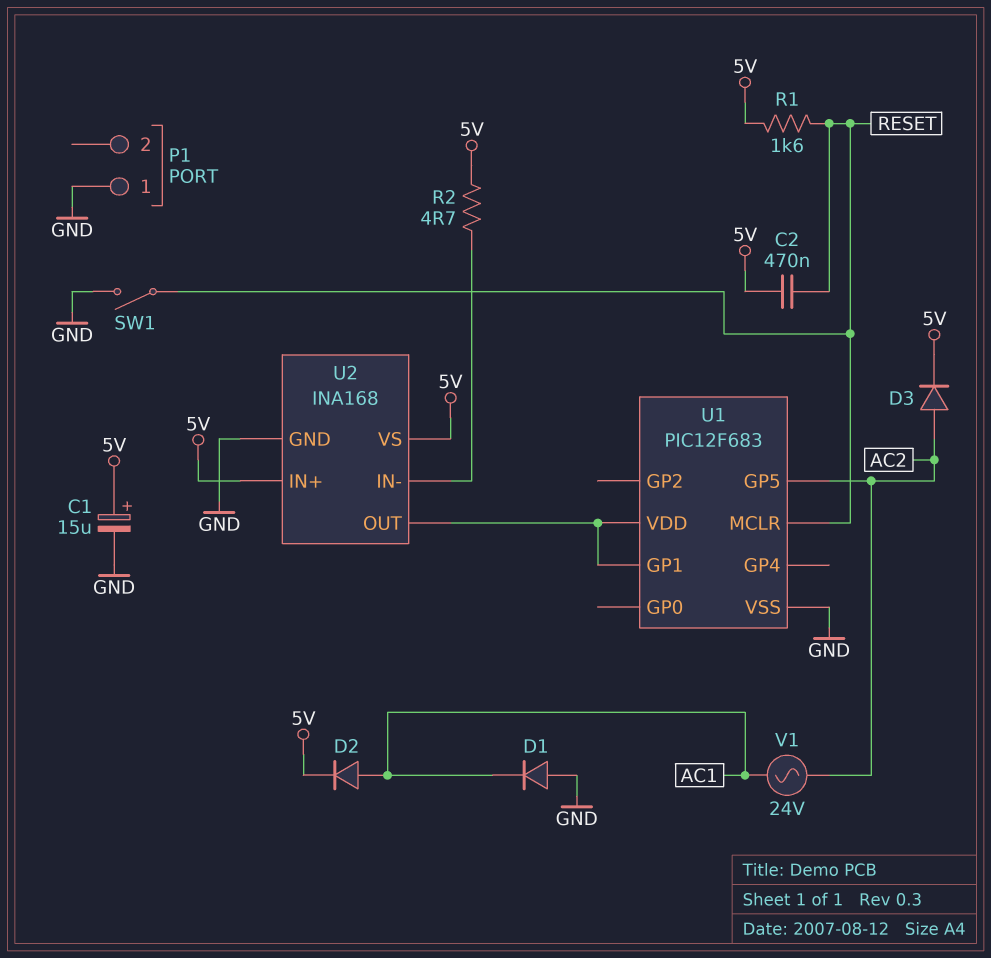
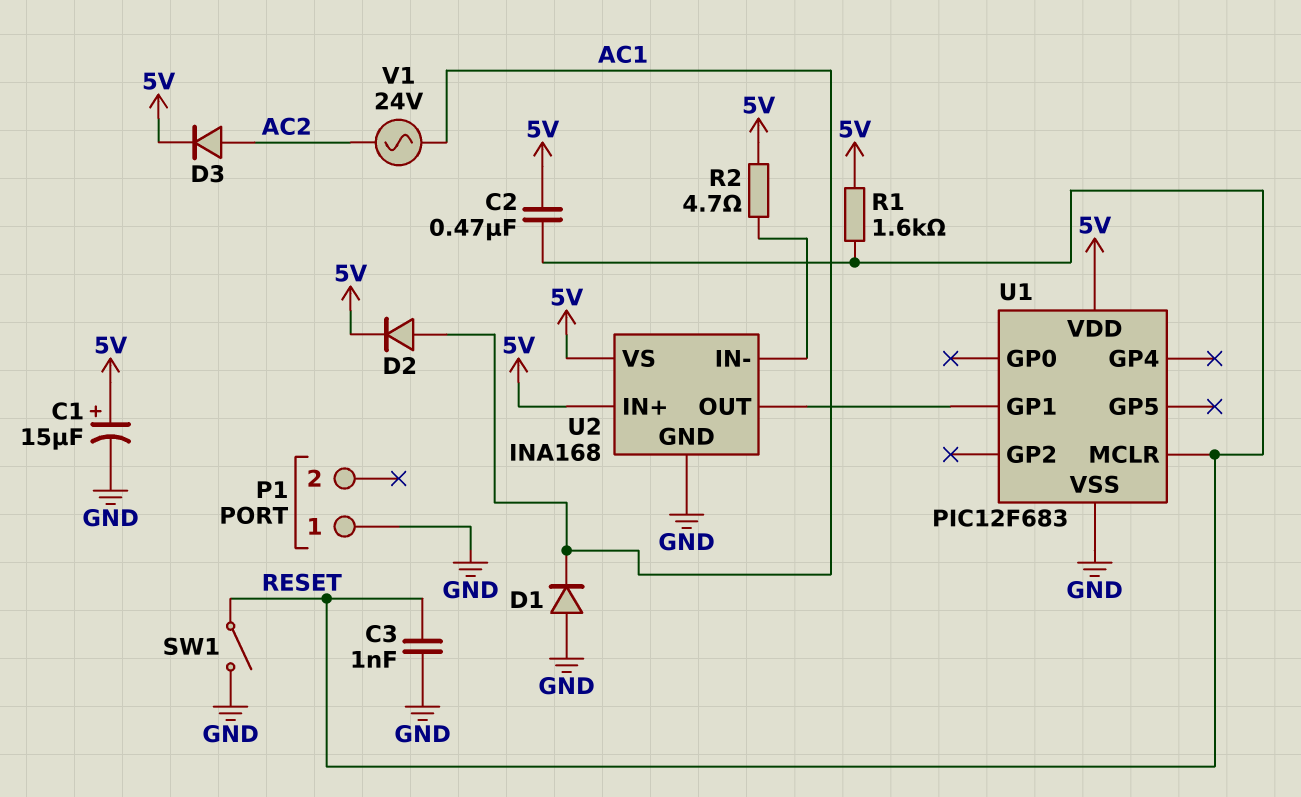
C3: none -> 1nF (GND, RESET)
U1 pin GP5: AC2 -> none
U1 pin VDD: U1/GP1 -> 5V

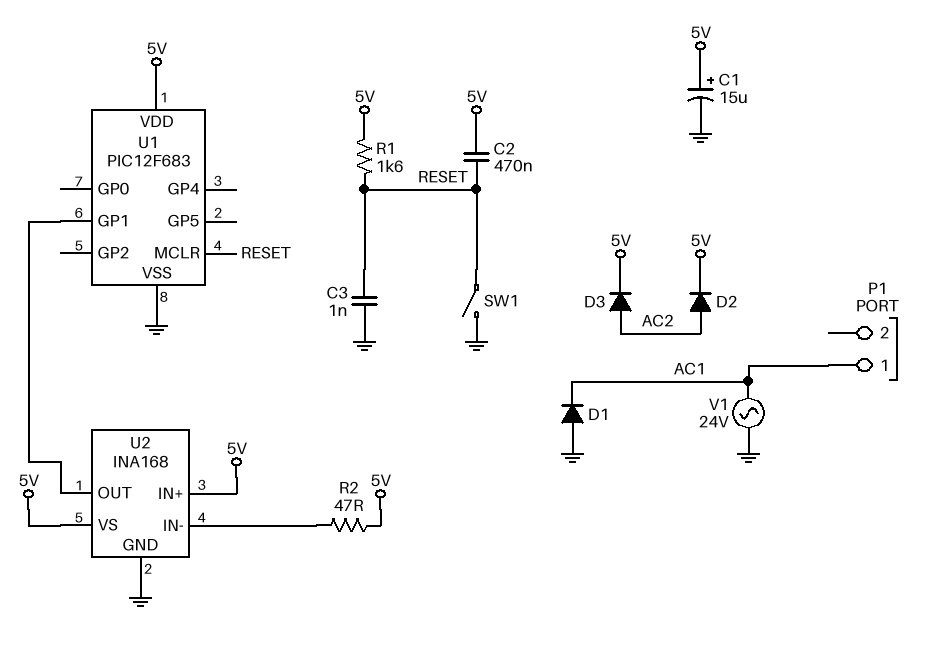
D2: diode (A AC1, K 5V) -> diode (A AC2, K 5V)
P1 pin 1: GND -> AC1
R2: 4.7 (5V, U2/IN-) -> 47 (5V, U2/IN-)
V1: AC 24V (AC1, AC2) -> AC 24V (AC1, GND)

